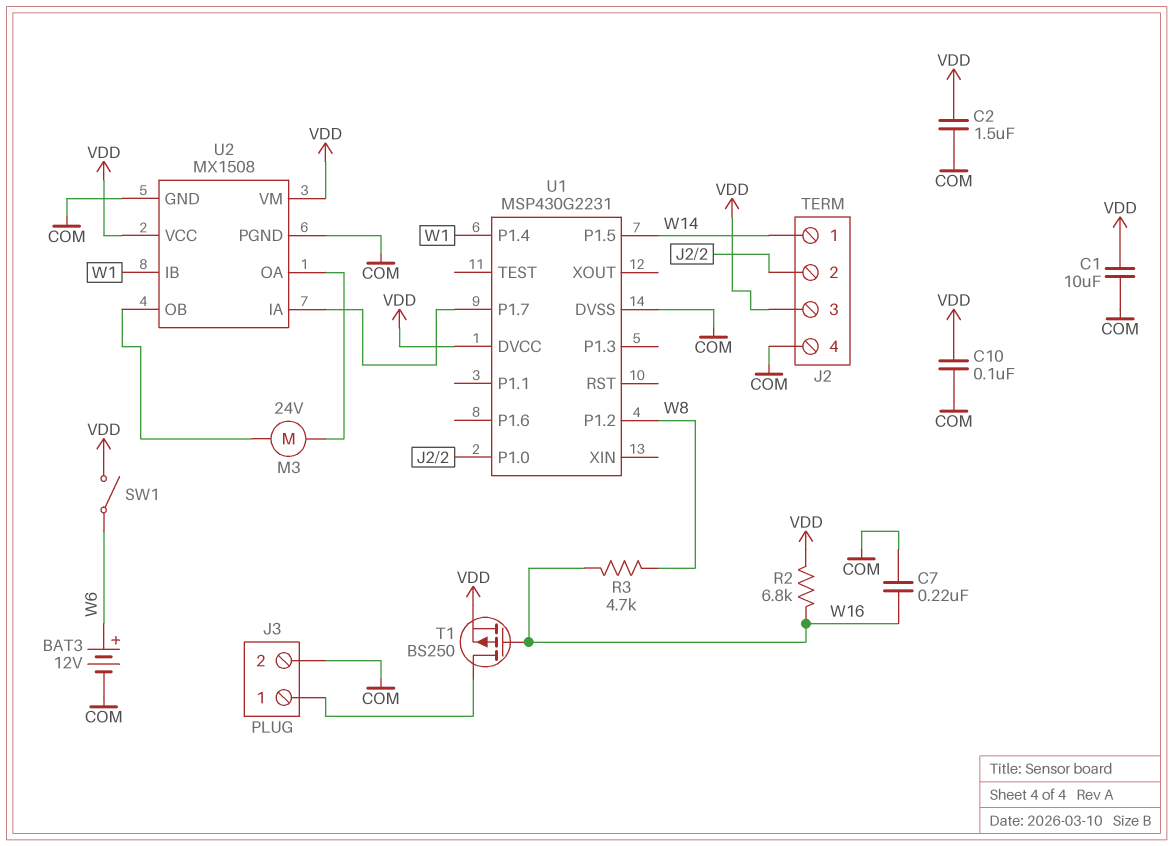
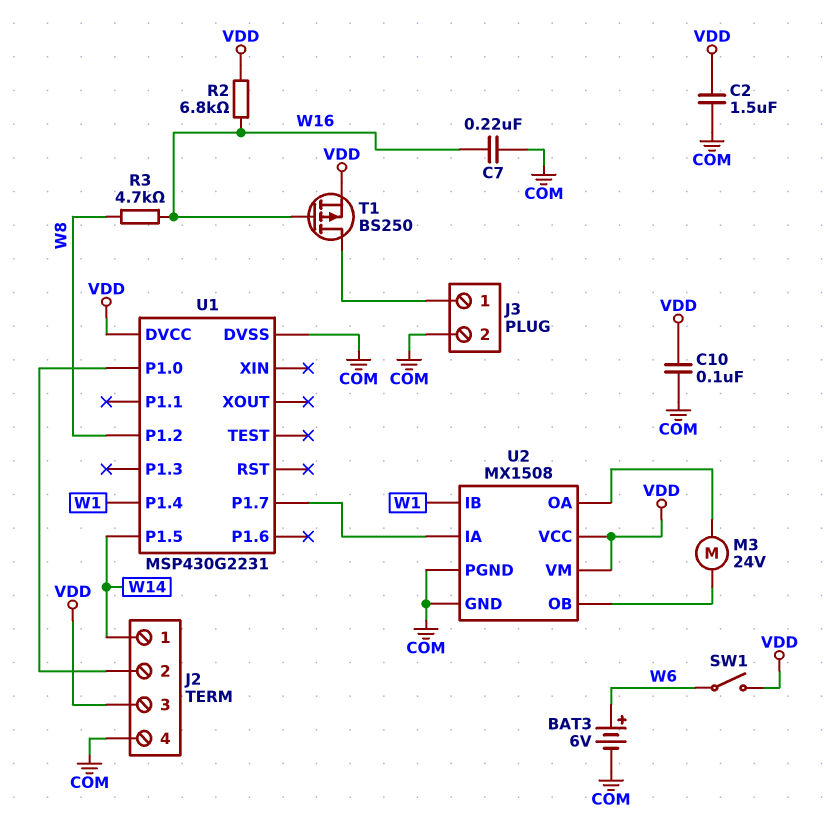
BAT3: 12V (plus W6, minus COM) -> 6V (plus W6, minus COM)
C1: 10uF (COM, VDD) -> none

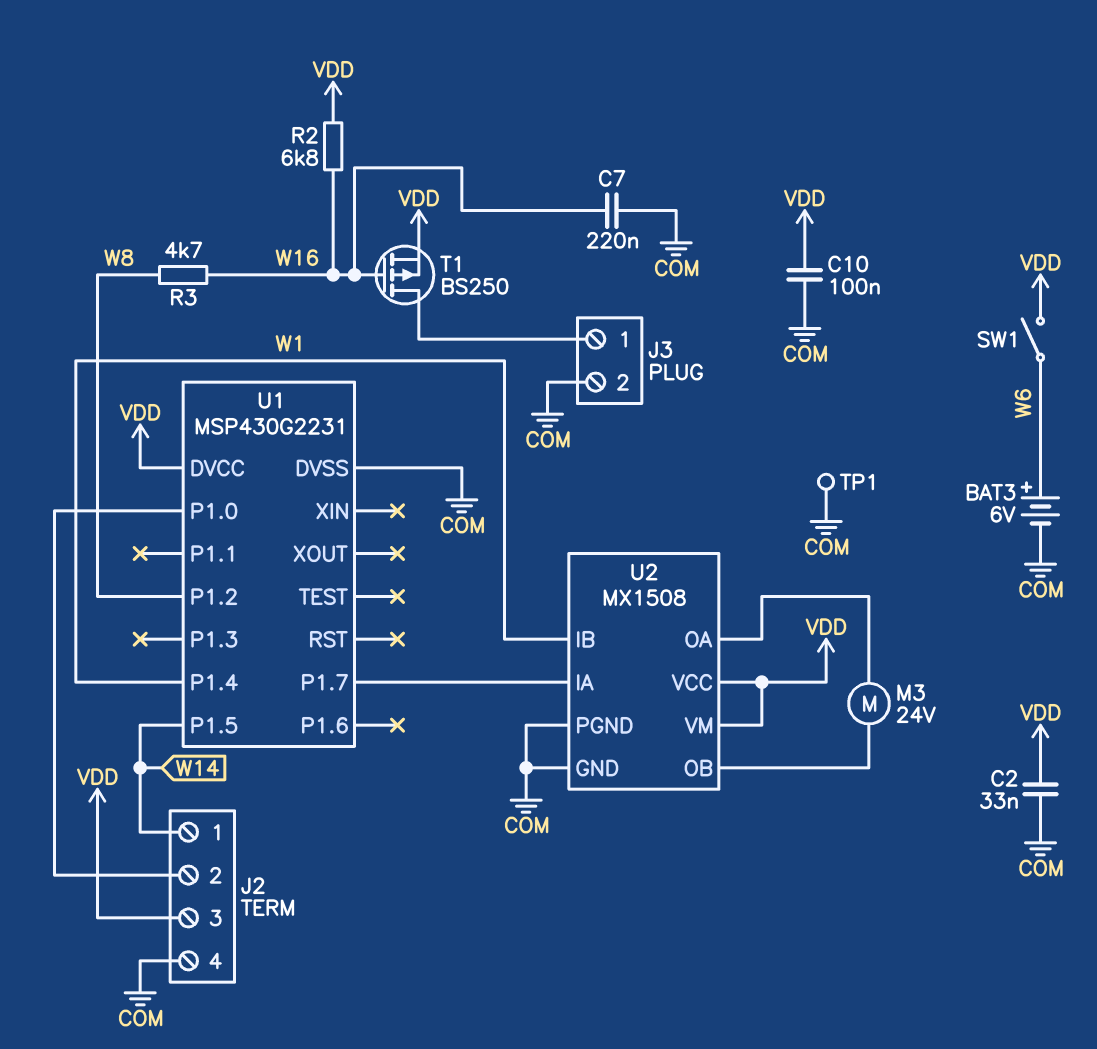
C2: 1.5uF (COM, VDD) -> 33nF (COM, VDD)
TP1: none -> test point (COM)

